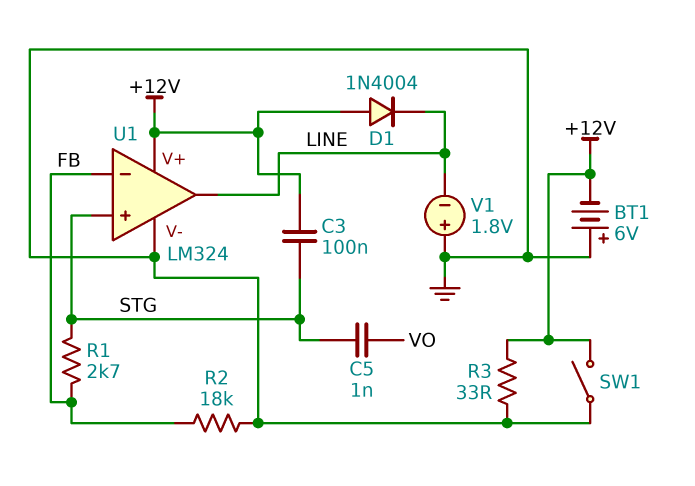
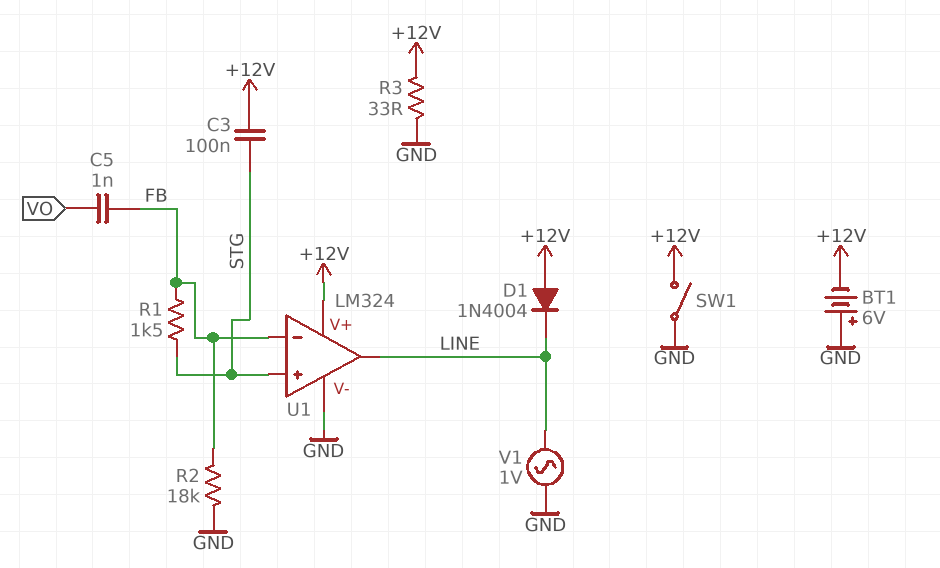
C5: 1nF (STG, VO) -> 1nF (FB, VO)
R1: 2.7k (FB, STG) -> 1.5k (FB, STG)
V1: 1.8V (plus GND, minus LINE) -> AC 1V (GND, LINE)

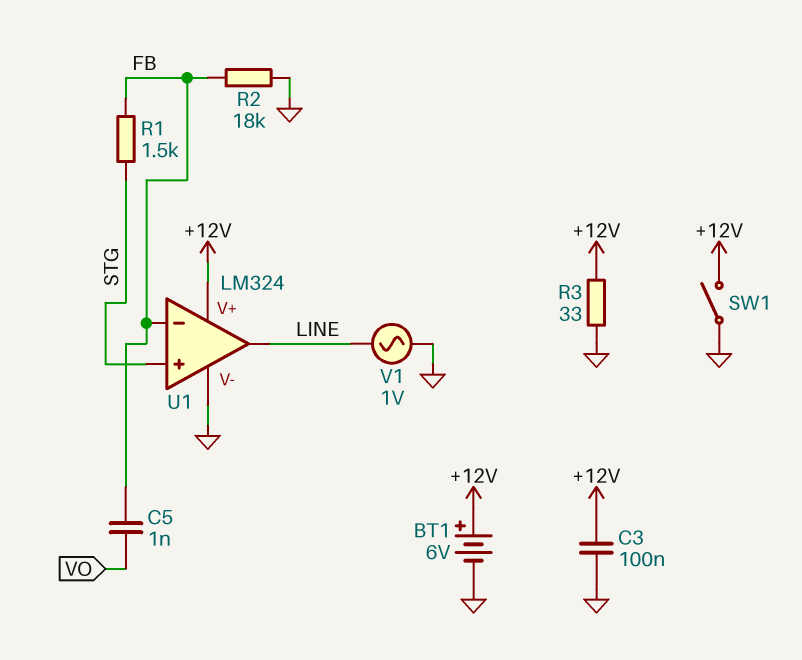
BT1: 6V (plus GND, minus +12V) -> 6V (plus +12V, minus GND)
C3: 100nF (+12V, STG) -> 100nF (+12V, GND)
D1: diode 1N4004 (A +12V, K LINE) -> none

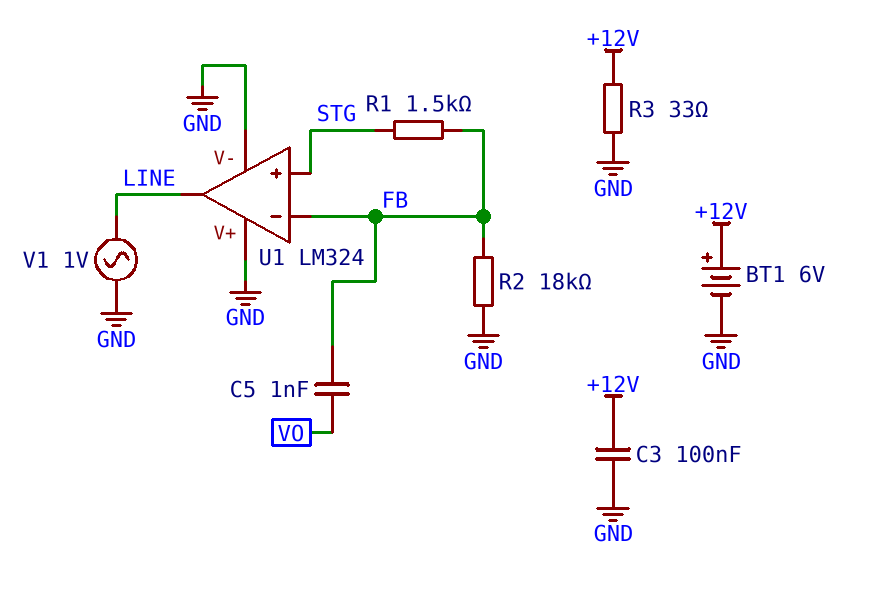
SW1: switch (+12V, GND) -> none
U1 pin V+: +12V -> GND

